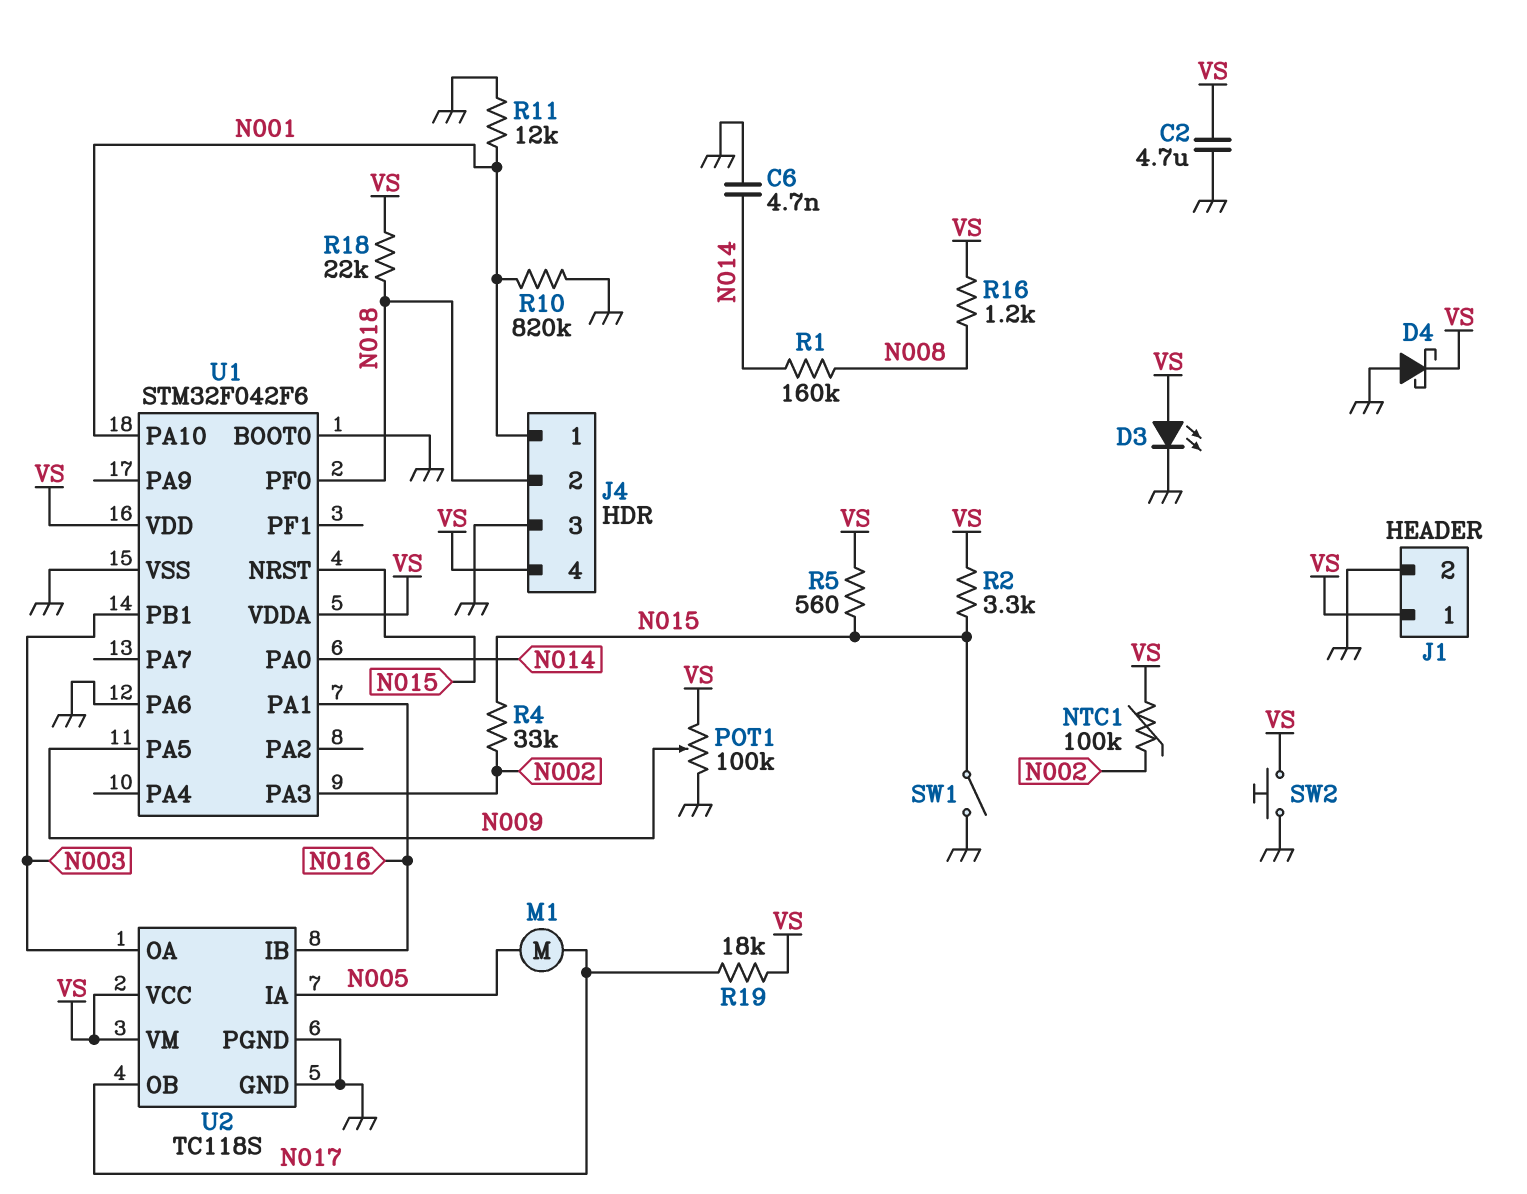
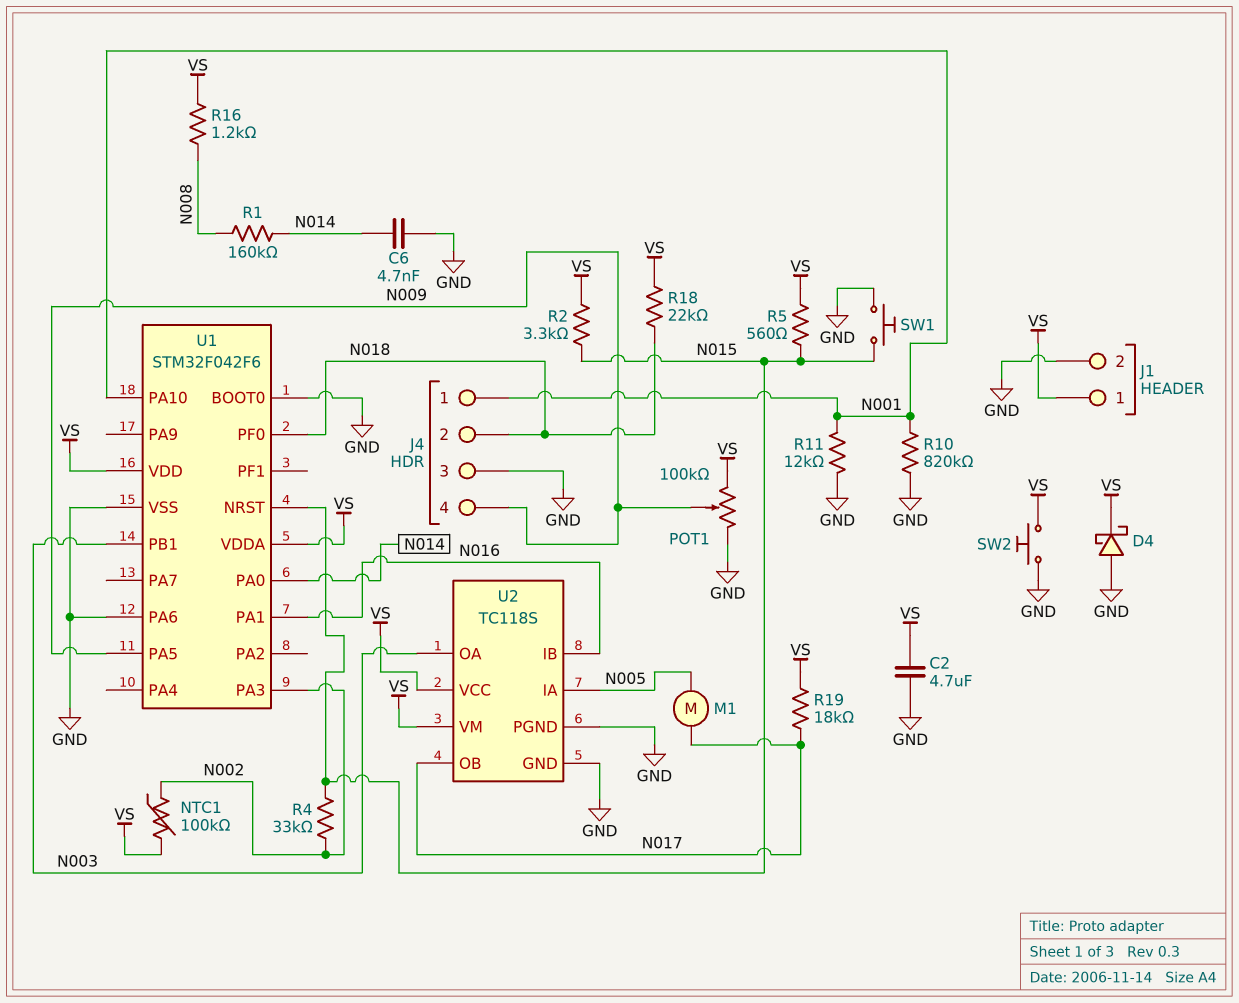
D3: LED (A VS, K GND) -> none
J4 pin 4: VS -> N009
SW1: switch (GND, N015) -> button (GND, N015)

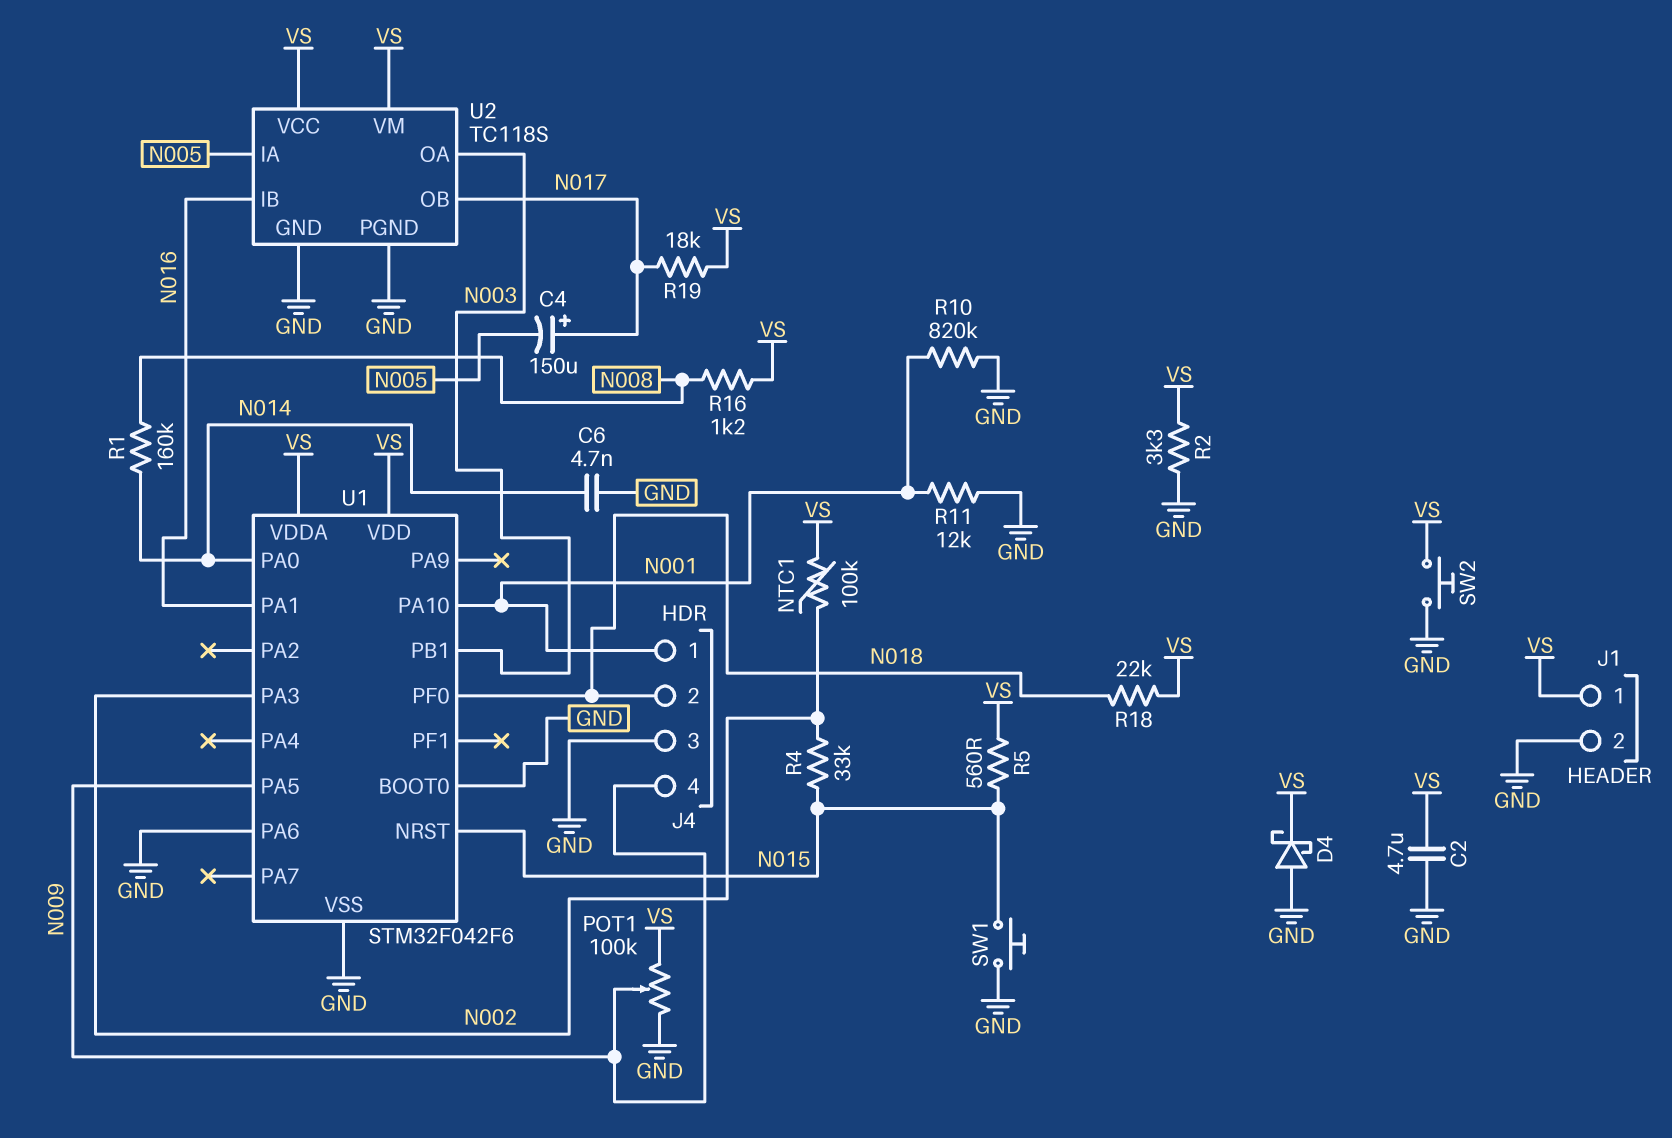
C4: none -> 150uF (plus N017, minus N005)
M1: motor (N005, N017) -> none
R2: 3.3k (N015, VS) -> 3.3k (GND, VS)

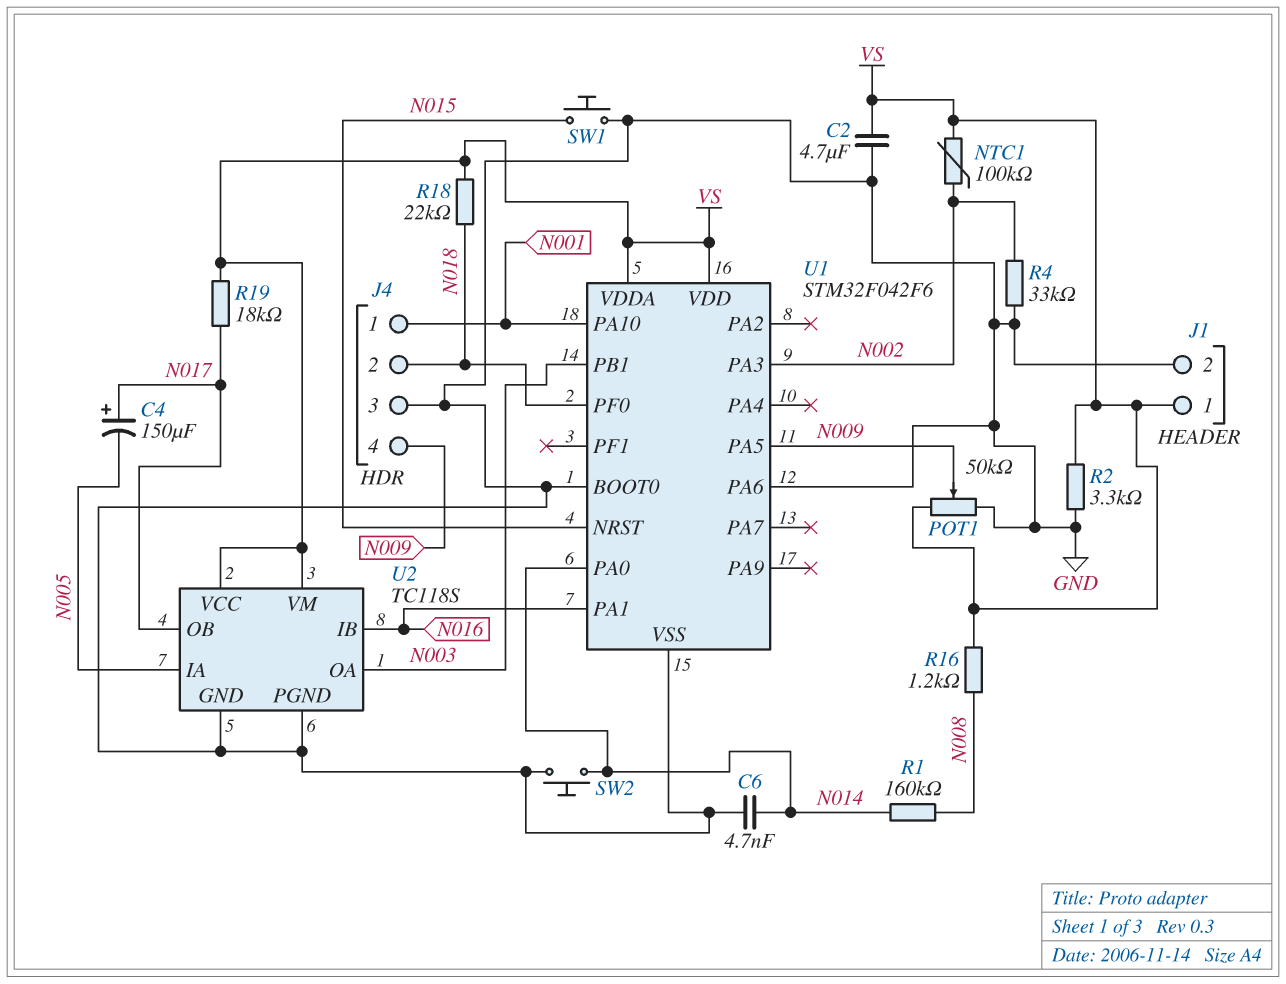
D4: schottky (A GND, K VS) -> none
POT1: 100k (GND, VS, wiper N009) -> 50k (GND, VS, wiper N009)
R4: 33k (N002, N015) -> 33k (GND, N002)
R5: 560 (N015, VS) -> none
R10: 820k (GND, N001) -> none
R11: 12k (GND, N001) -> none
SW2: button (GND, VS) -> button (GND, N014)

